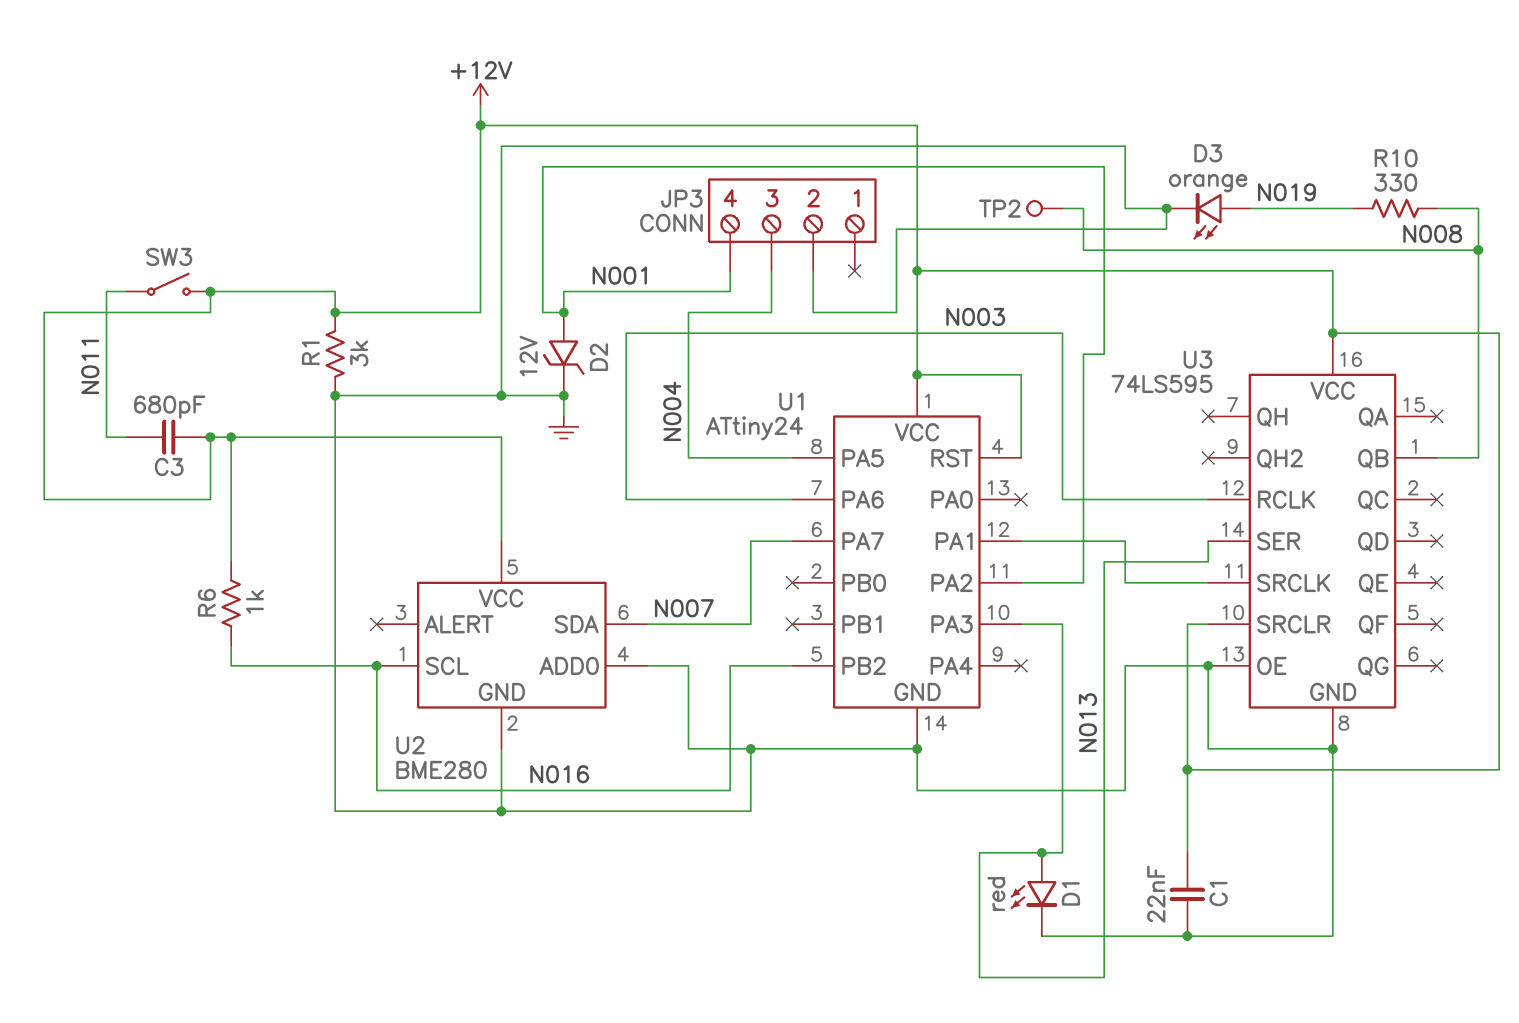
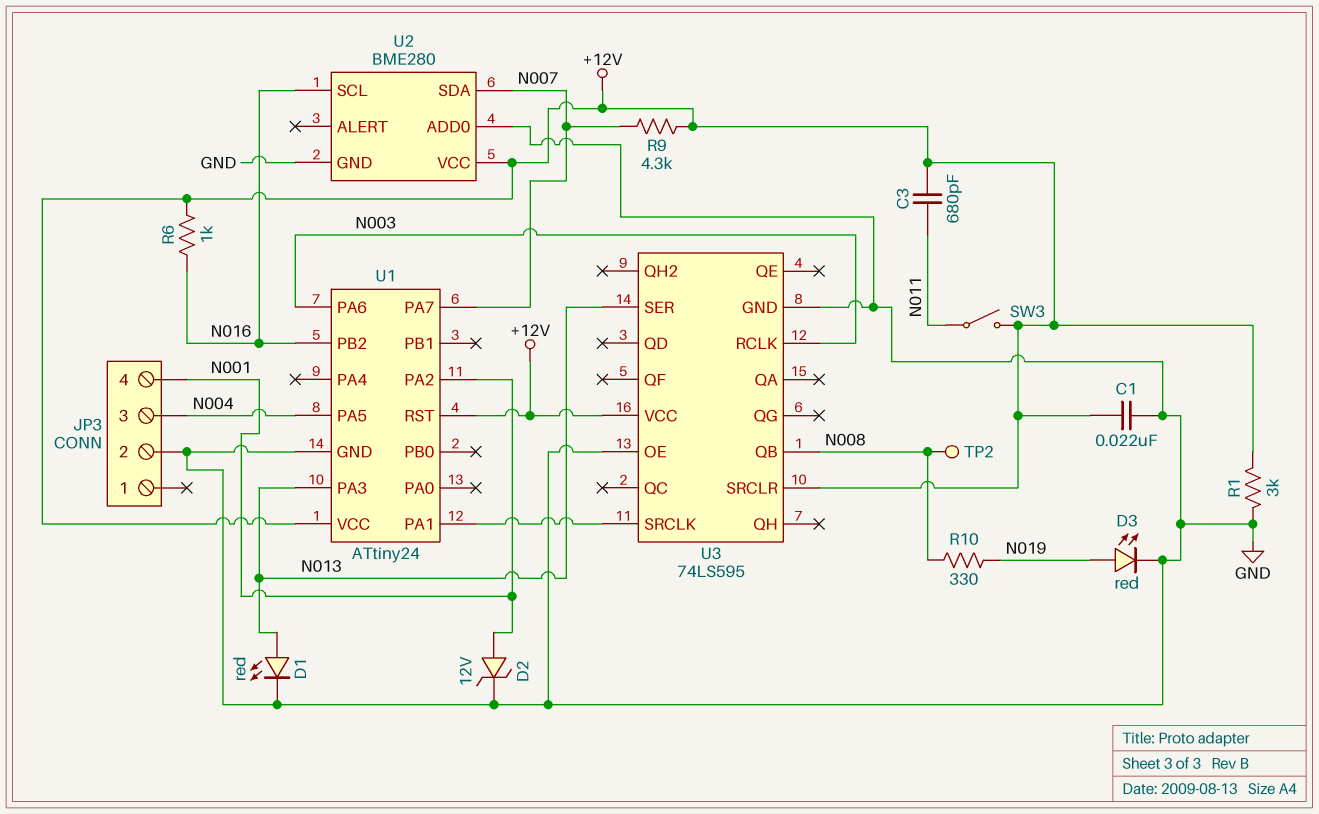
D3: LED orange (A N019, K GND) -> LED red (A N019, K GND)
R9: none -> 4.3k (+12V, N007)

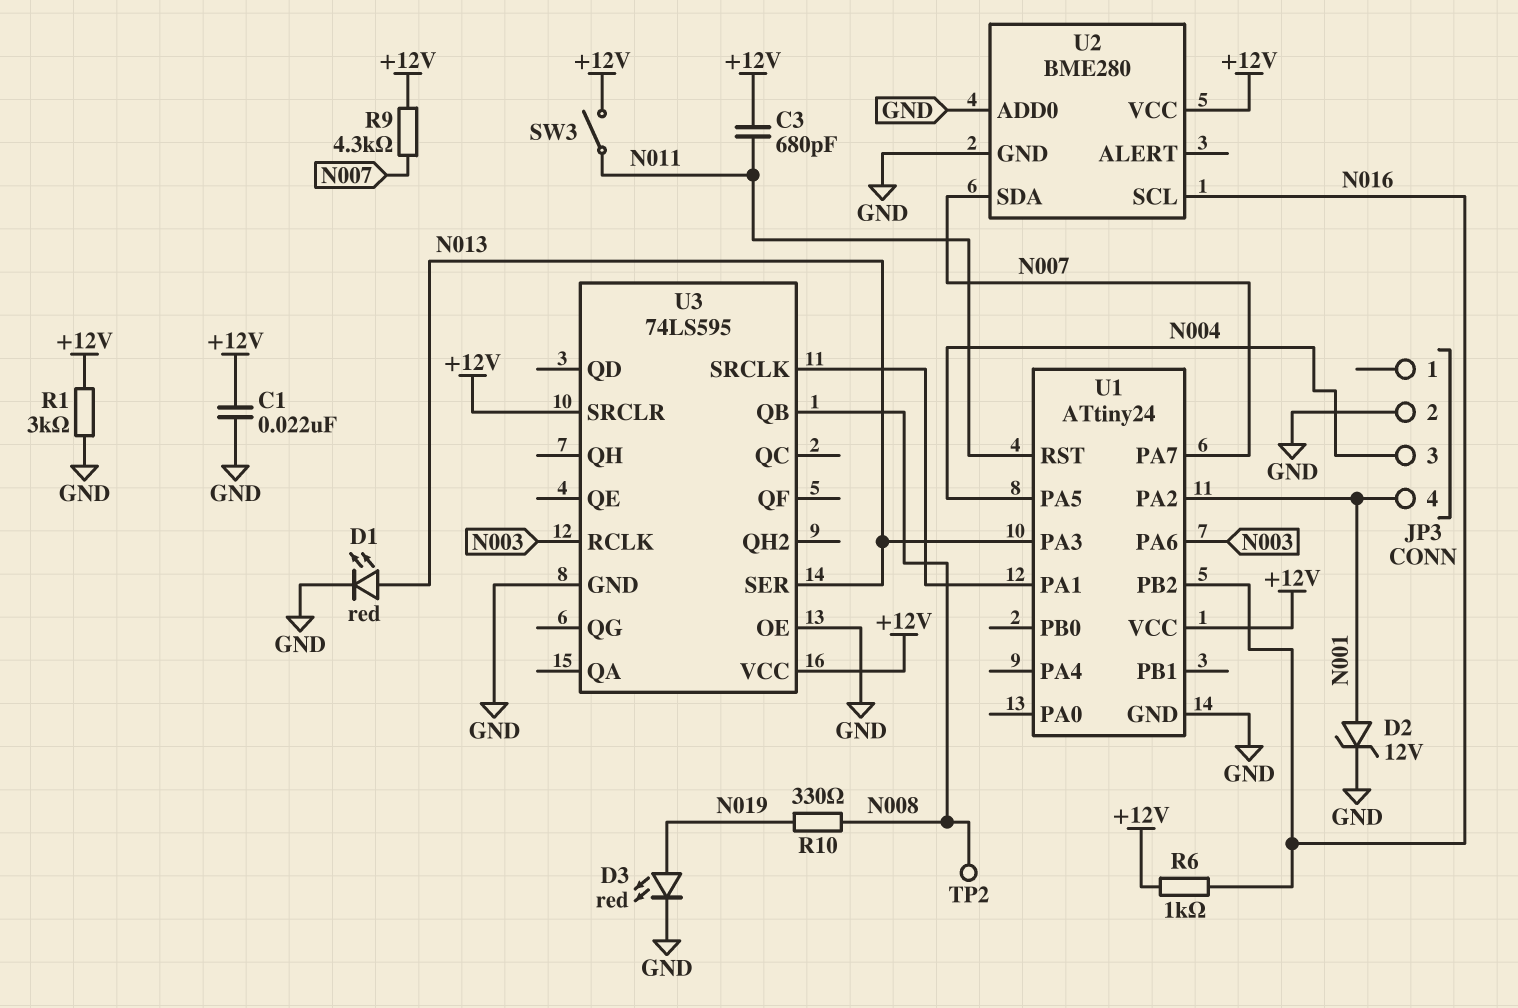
U1 pin RST: +12V -> N011

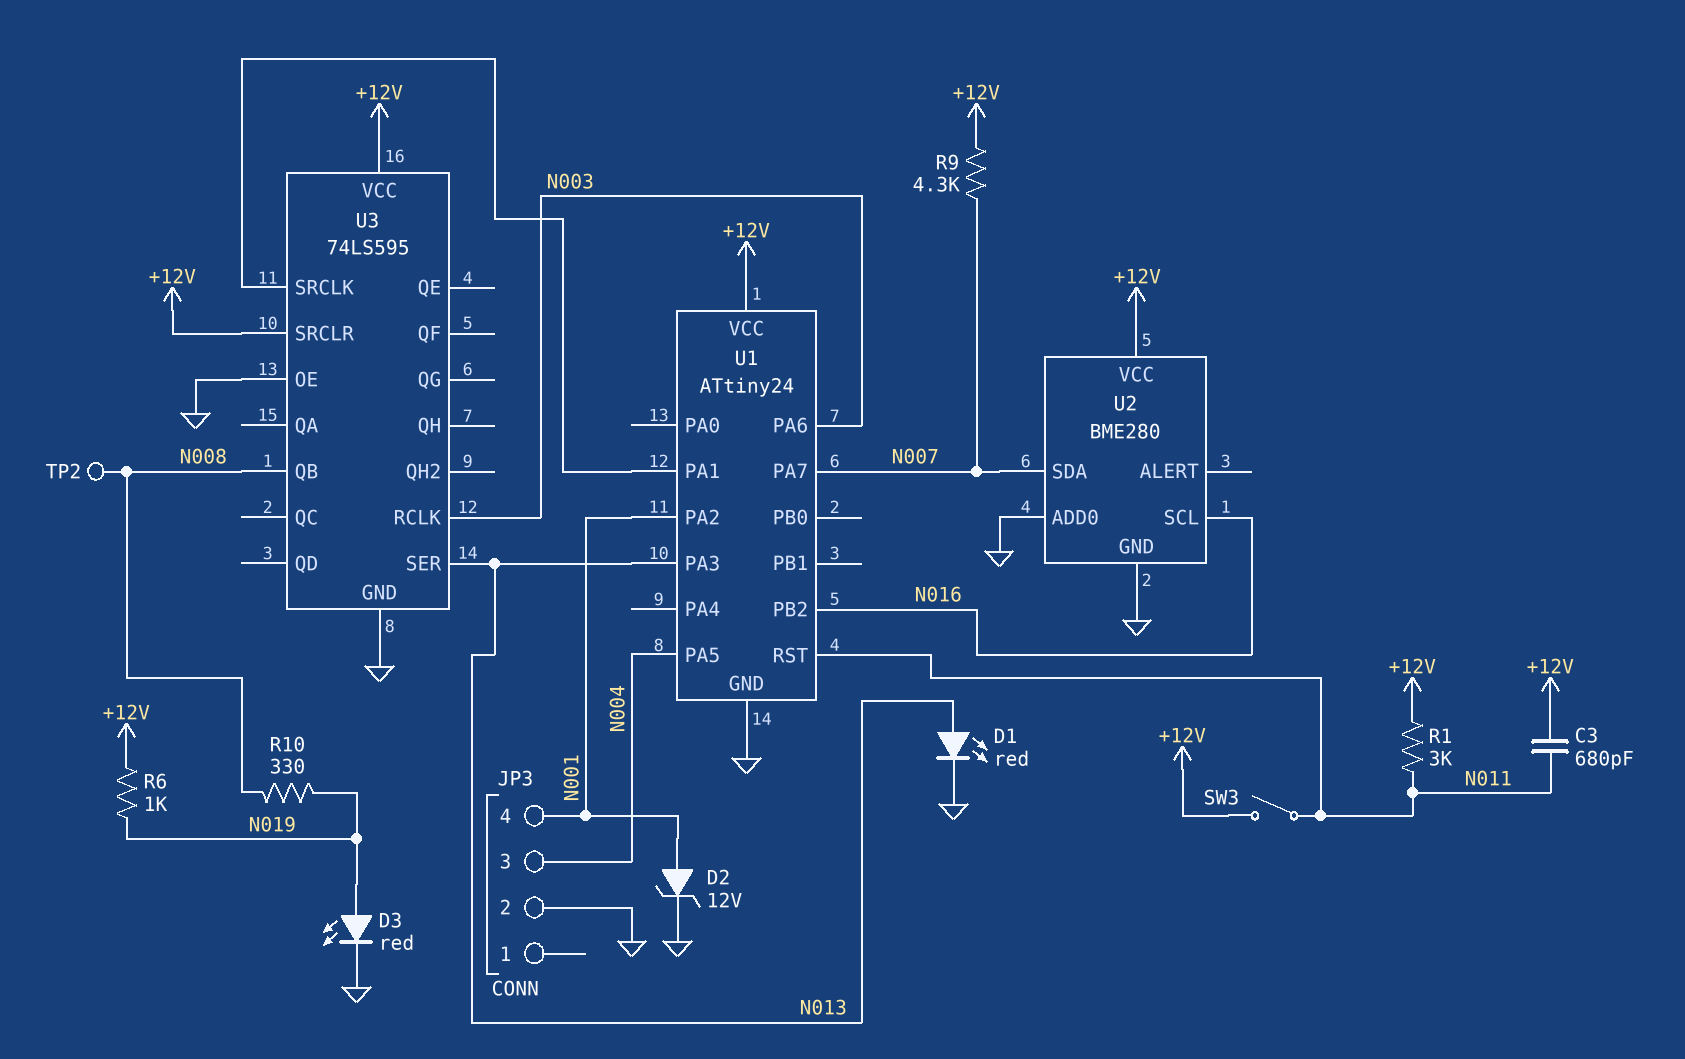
C1: 22nF (+12V, GND) -> none
R1: 3k (+12V, GND) -> 3k (+12V, N011)
R6: 1k (+12V, N016) -> 1k (+12V, N019)

